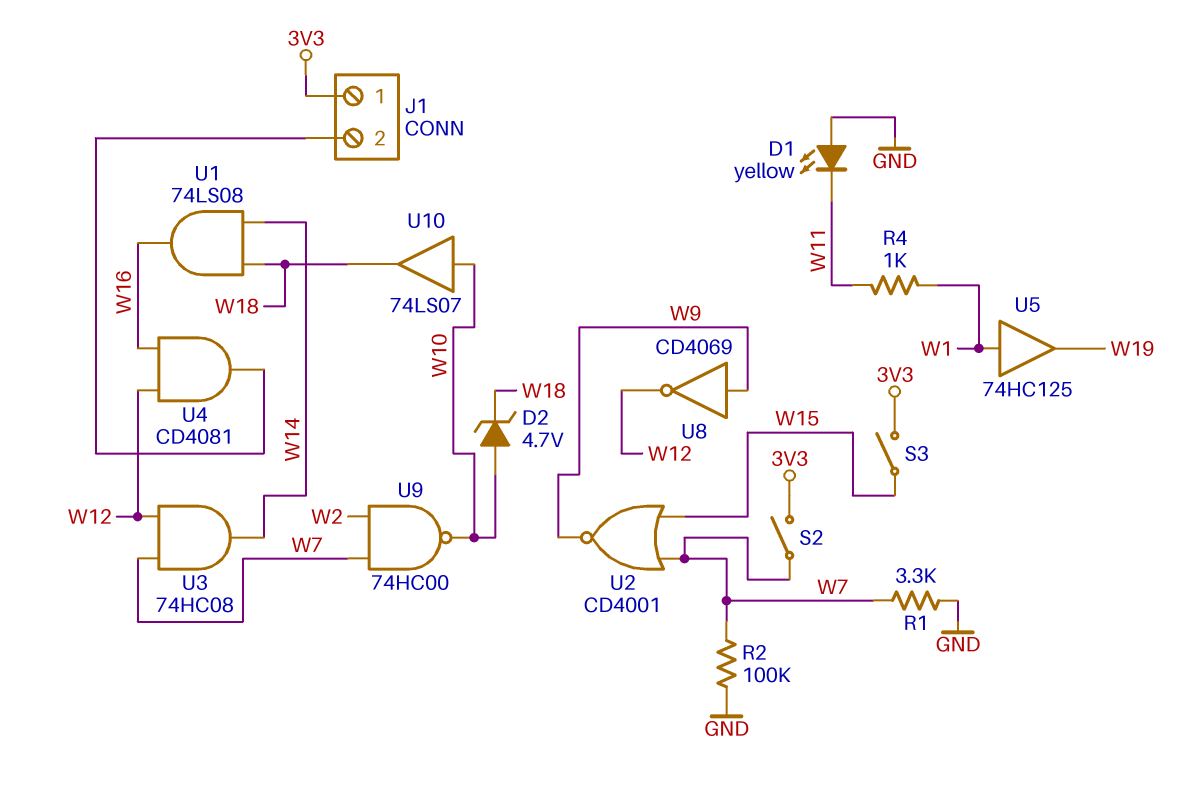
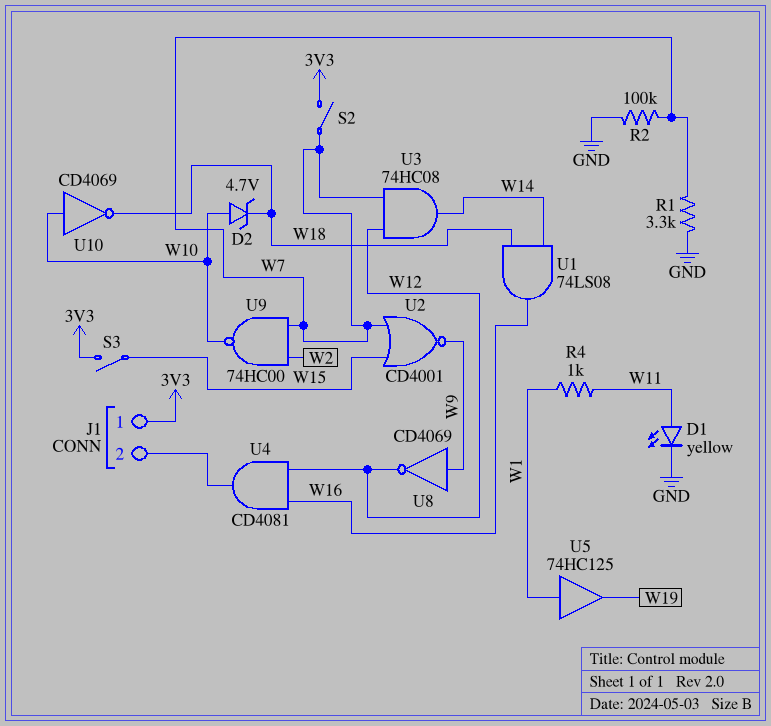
D1: LED yellow (A GND, K W11) -> LED yellow (A W11, K GND)
U10: buffer 74LS07 (in W10, out W18) -> NOT CD4069 (in W10, out W18)

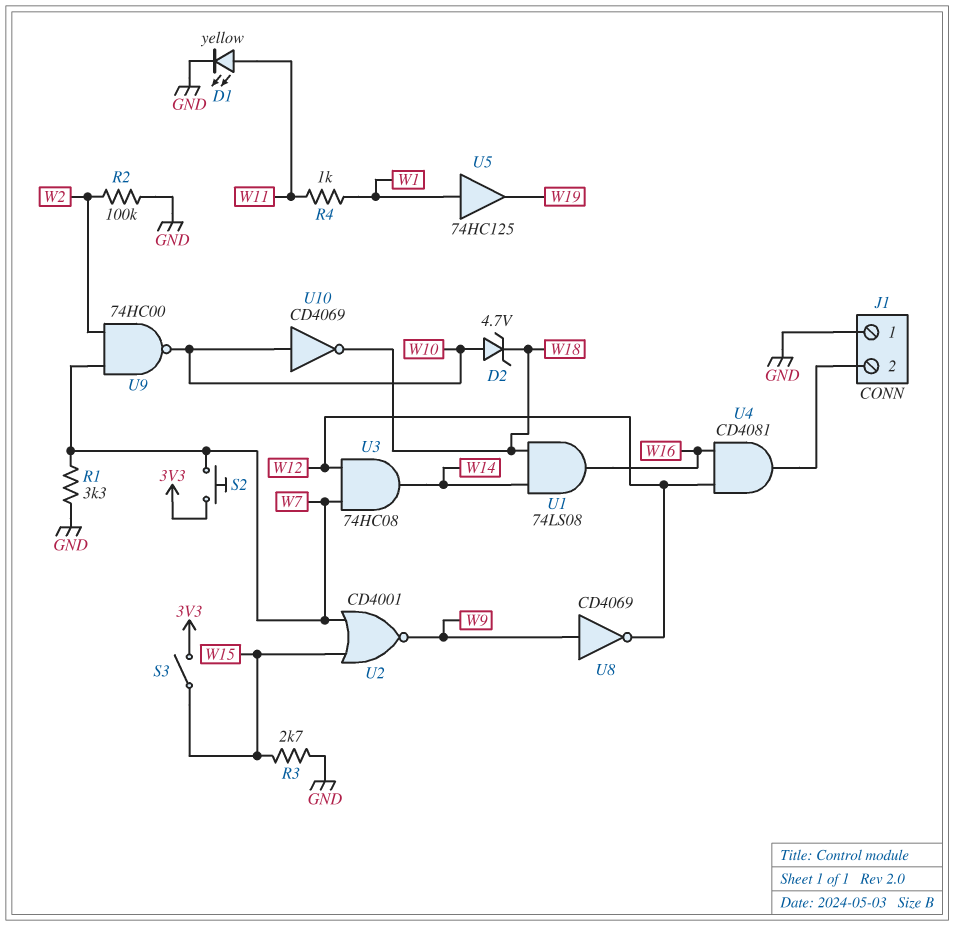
J1 pin 1: 3V3 -> GND
R2: 100k (GND, W7) -> 100k (GND, W2)
R3: none -> 2.7k (GND, W15)
S2: switch (3V3, W7) -> button (3V3, W7)

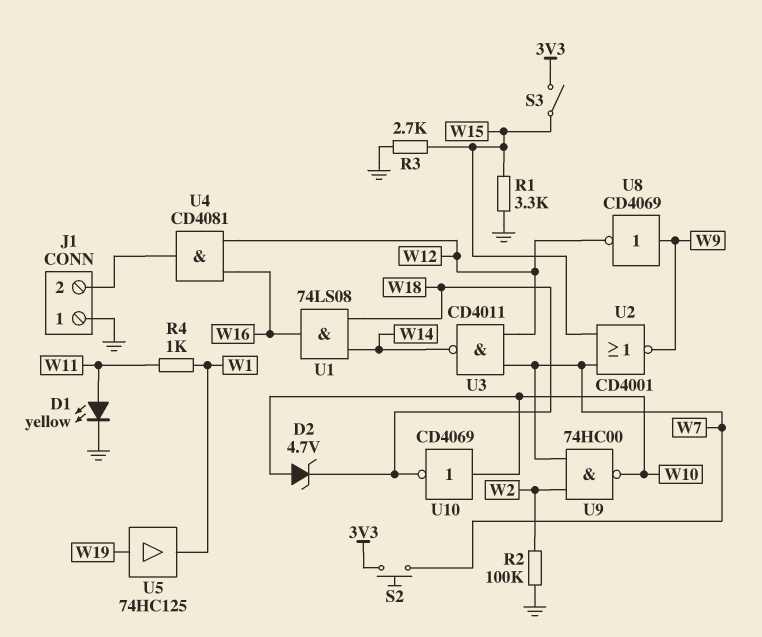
R1: 3.3k (GND, W7) -> 3.3k (GND, W15)
U3: AND 74HC08 (in W7, in W12, out W14) -> NAND CD4011 (in W7, in W12, out W14)
U5: buffer 74HC125 (in W1, out W19) -> buffer 74HC125 (in W19, out W1)

